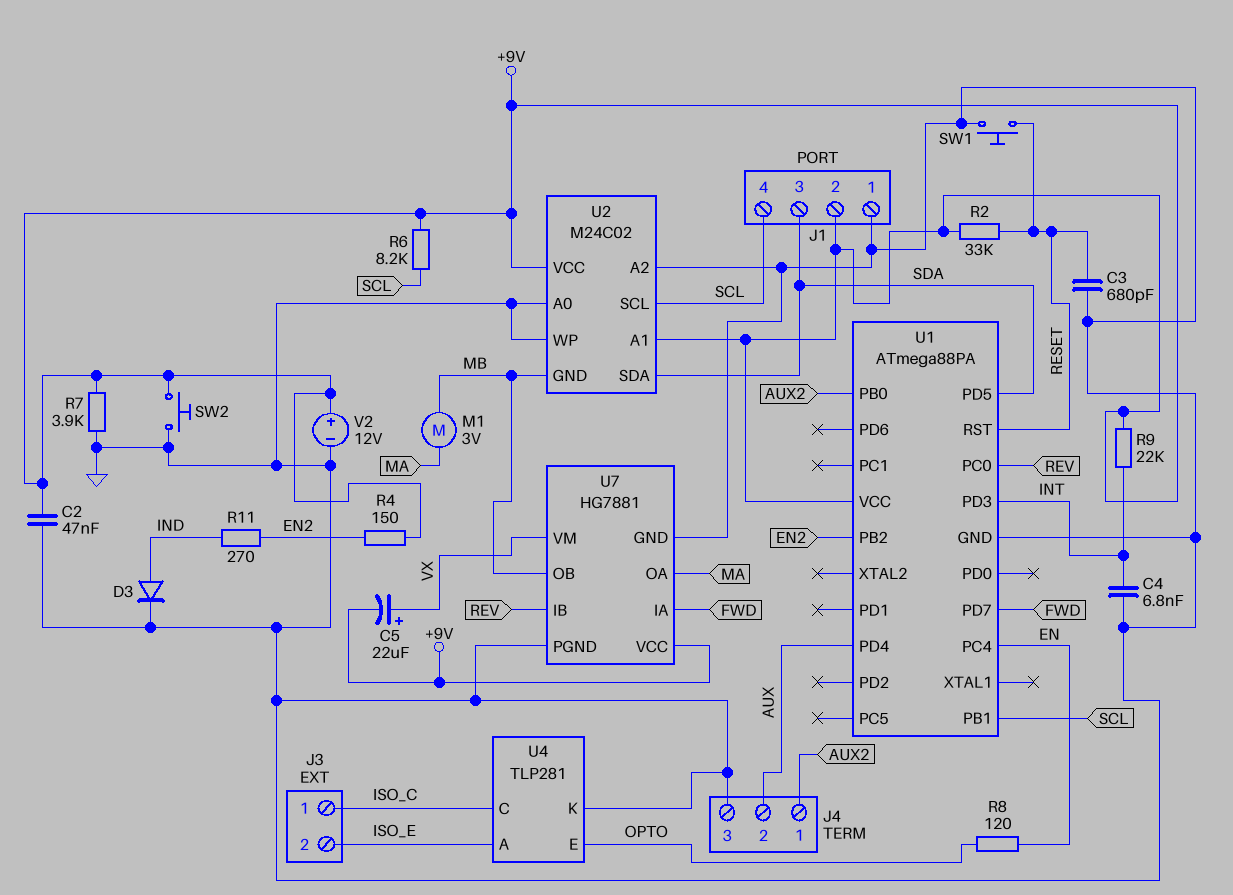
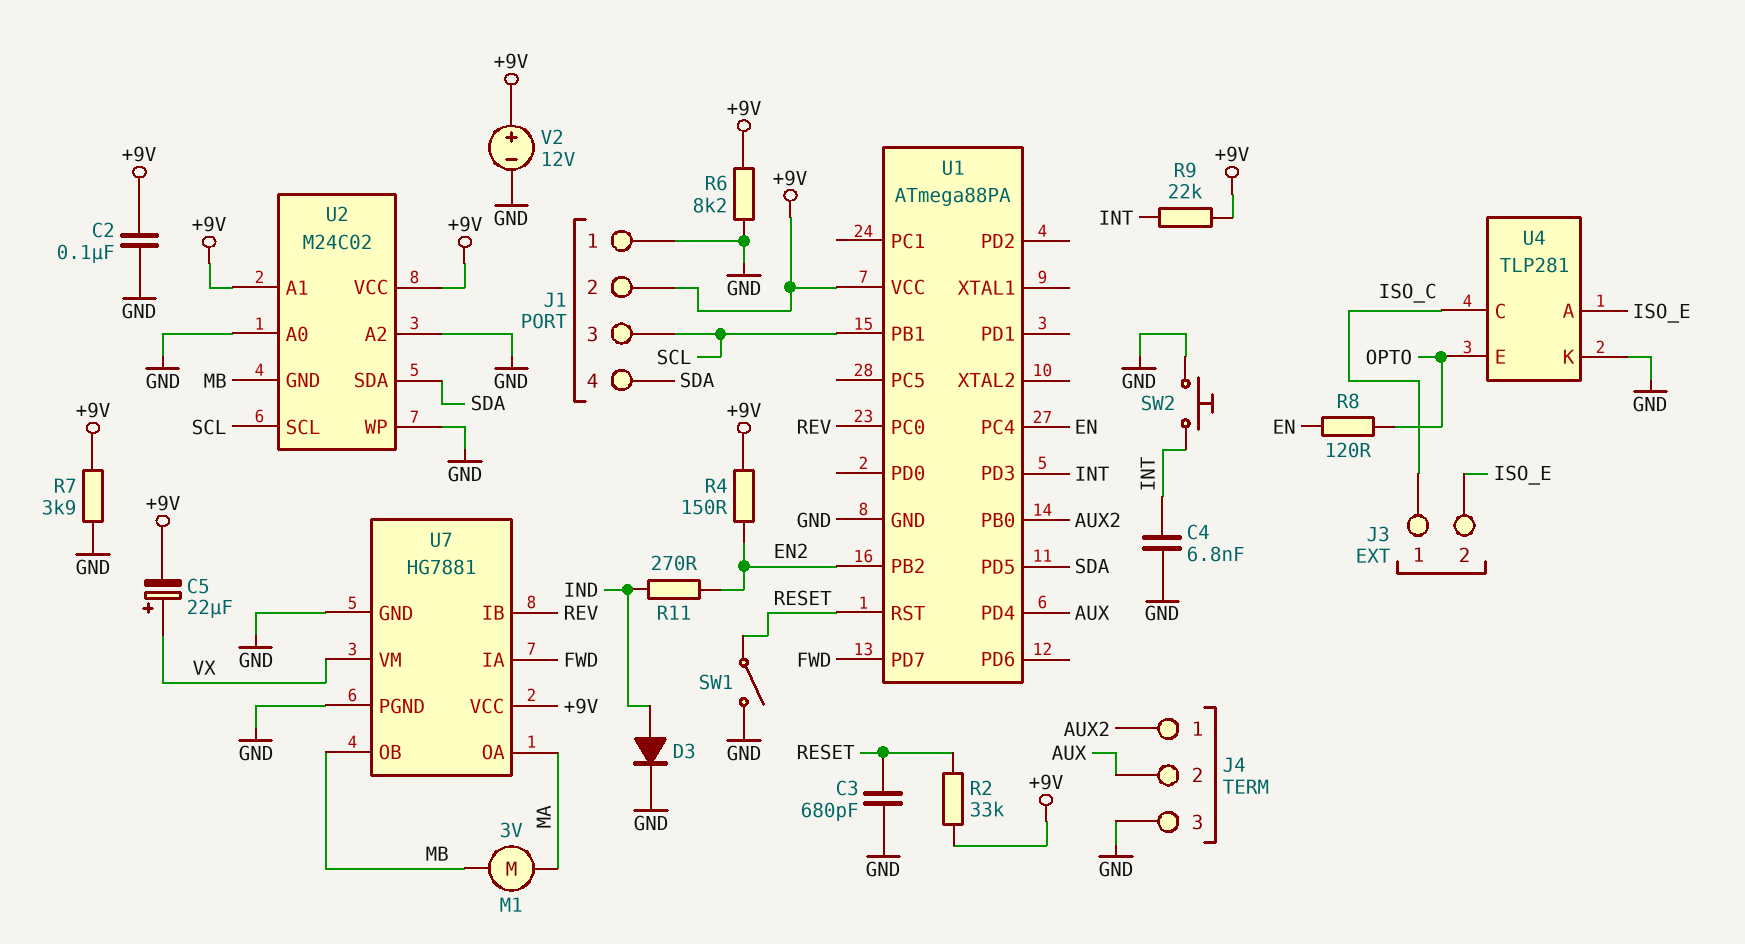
C2: 47nF (+9V, GND) -> 100nF (+9V, GND)
J1 pin 3: SDA -> SCL
J1 pin 4: SCL -> SDA
R6: 8.2k (+9V, SCL) -> 8.2k (+9V, GND)
SW1: button (GND, RESET) -> switch (GND, RESET)
SW2: button (+9V, GND) -> button (GND, INT)

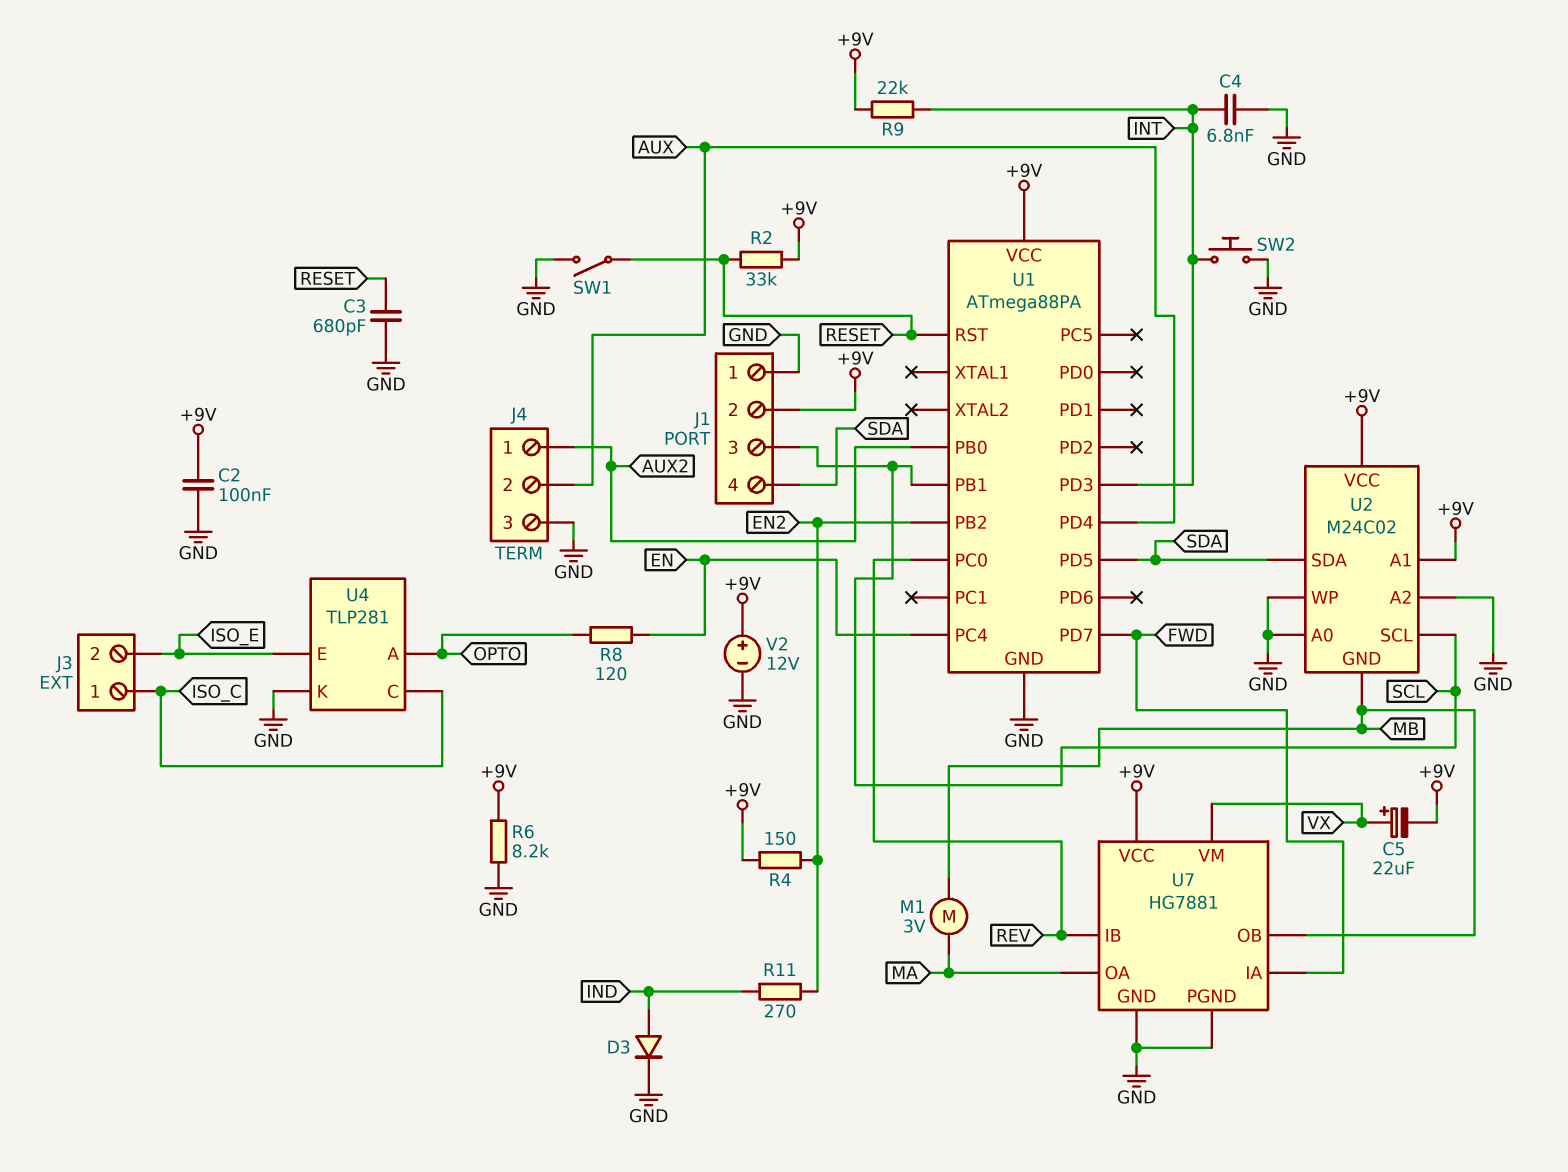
R7: 3.9k (+9V, GND) -> none
U4 pin A: ISO_E -> OPTO
U4 pin E: OPTO -> ISO_E

